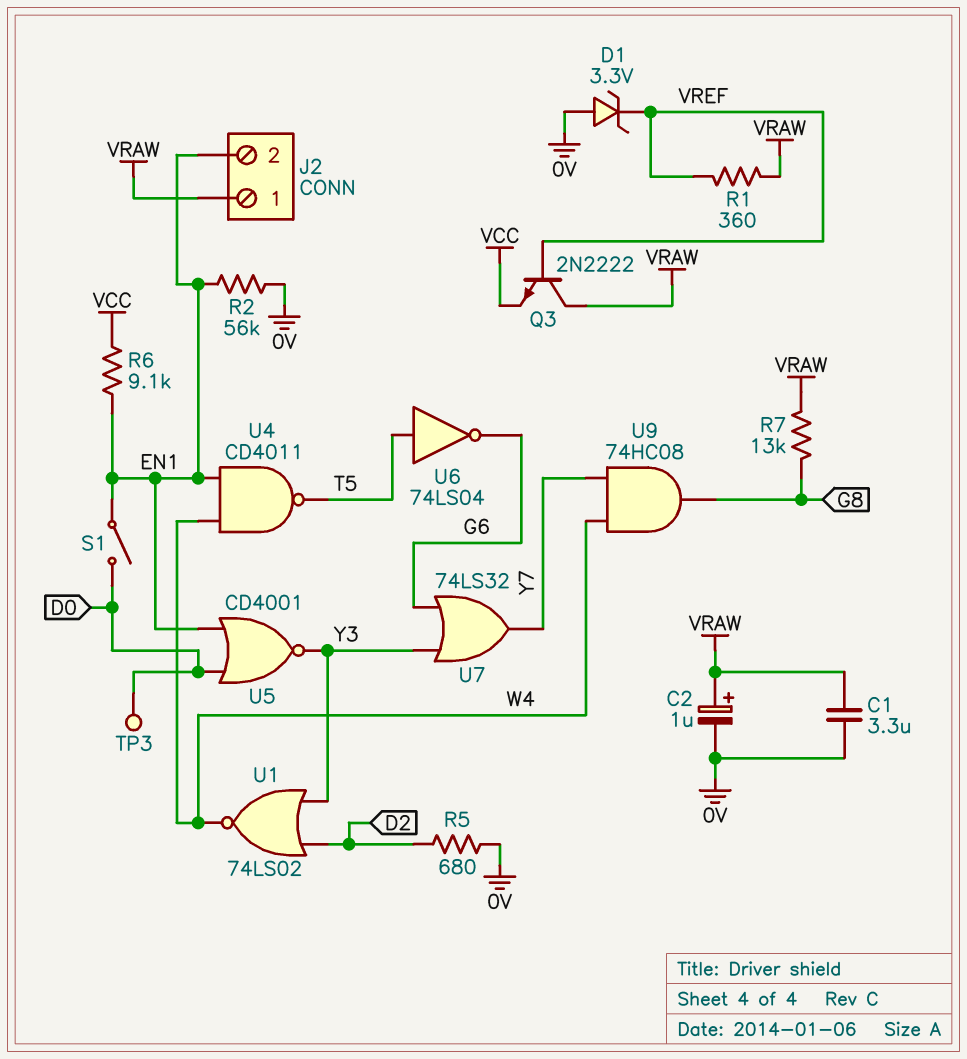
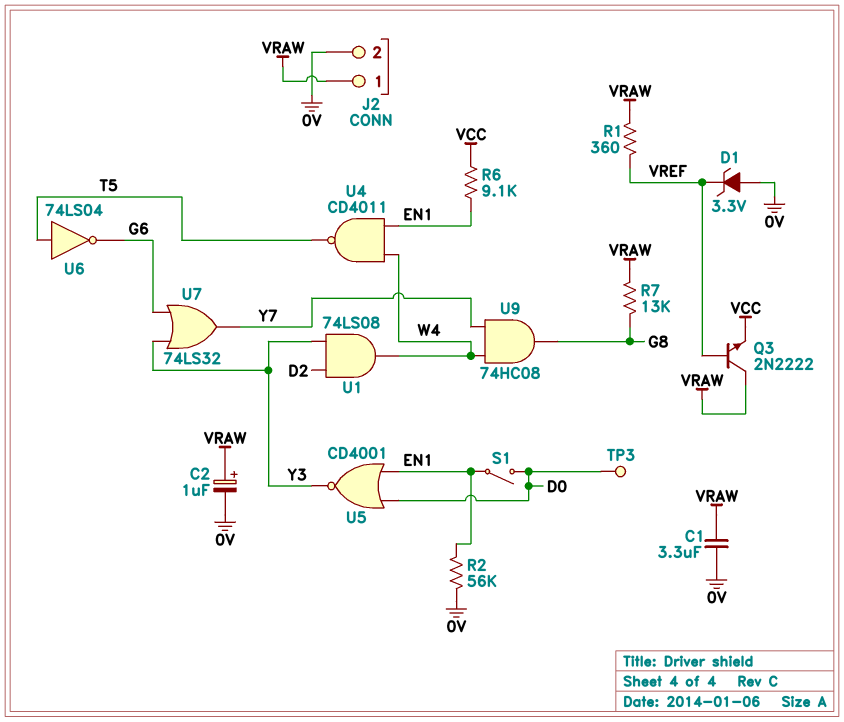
J2 pin 2: EN1 -> 0V
R5: 680 (0V, D2) -> none
U1: NOR 74LS02 (in D2, in Y3, out W4) -> AND 74LS08 (in D2, in Y3, out W4)

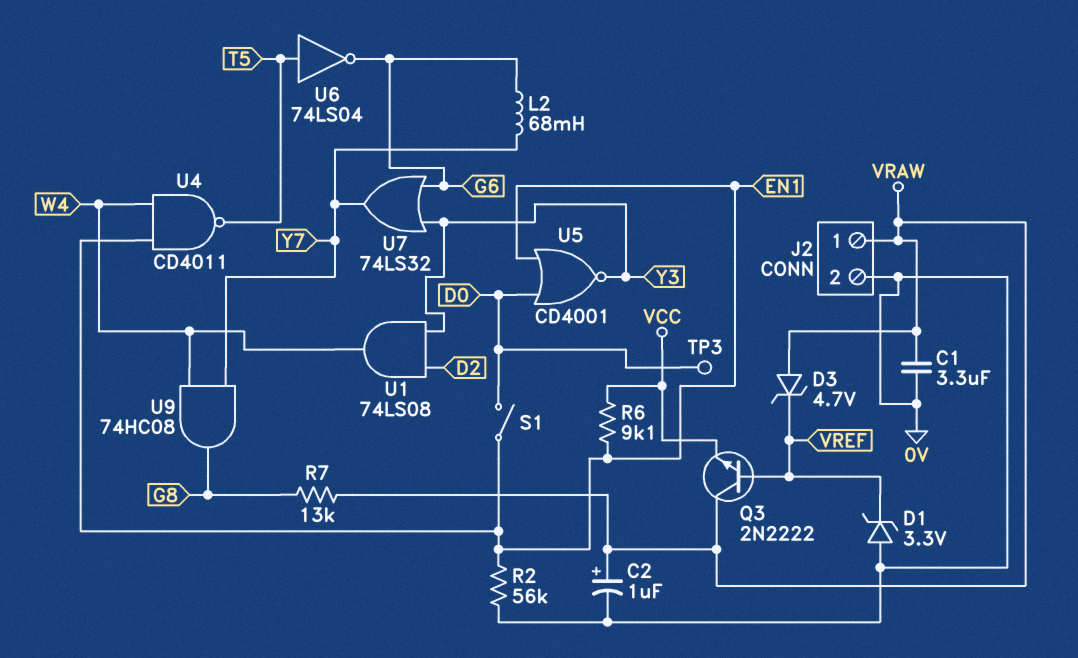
D3: none -> zener 4.7V (A VRAW, K VREF)
L2: none -> 68mH (G6, Y7)
R1: 360 (VRAW, VREF) -> none

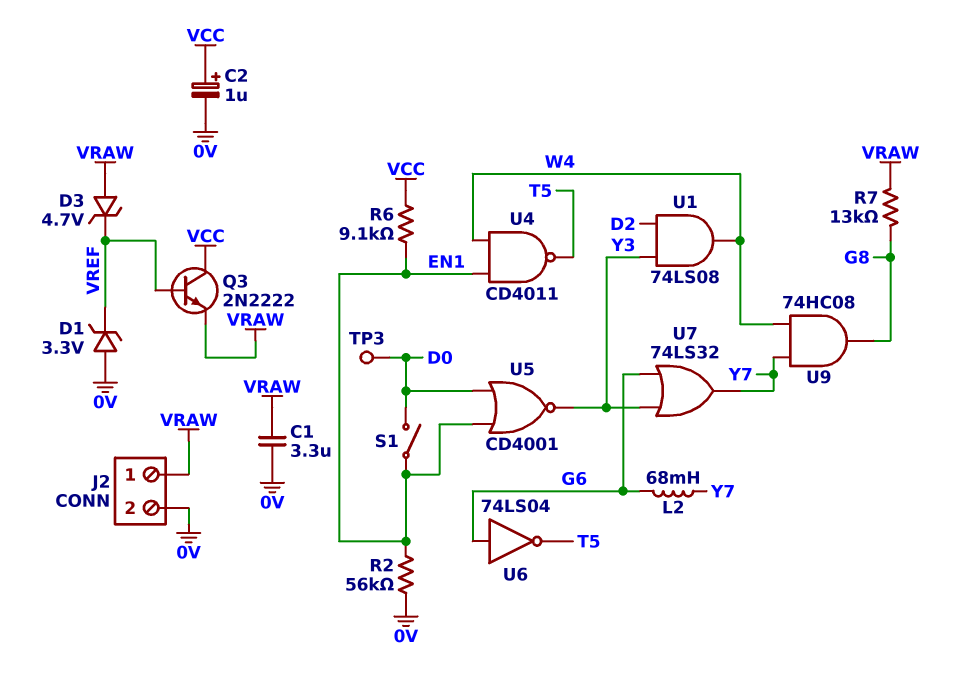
C2: 1uF (plus VRAW, minus 0V) -> 1uF (plus VCC, minus 0V)
Q3: NPN 2N2222 (B VREF, C VRAW, E VCC) -> NPN 2N2222 (B VREF, C VCC, E VRAW)
U6: NOT 74LS04 (in T5, out G6) -> NOT 74LS04 (in G6, out T5)

